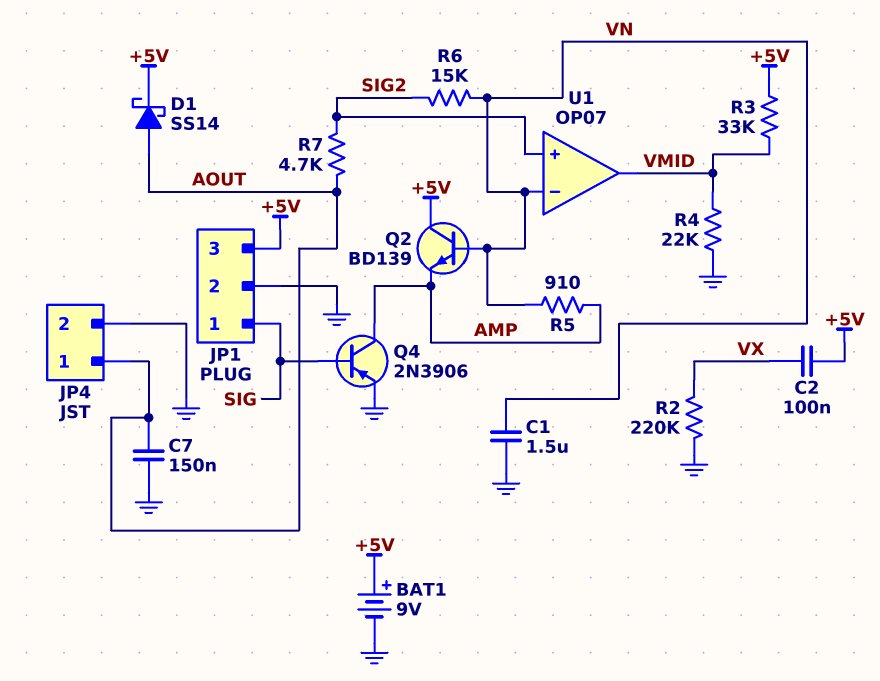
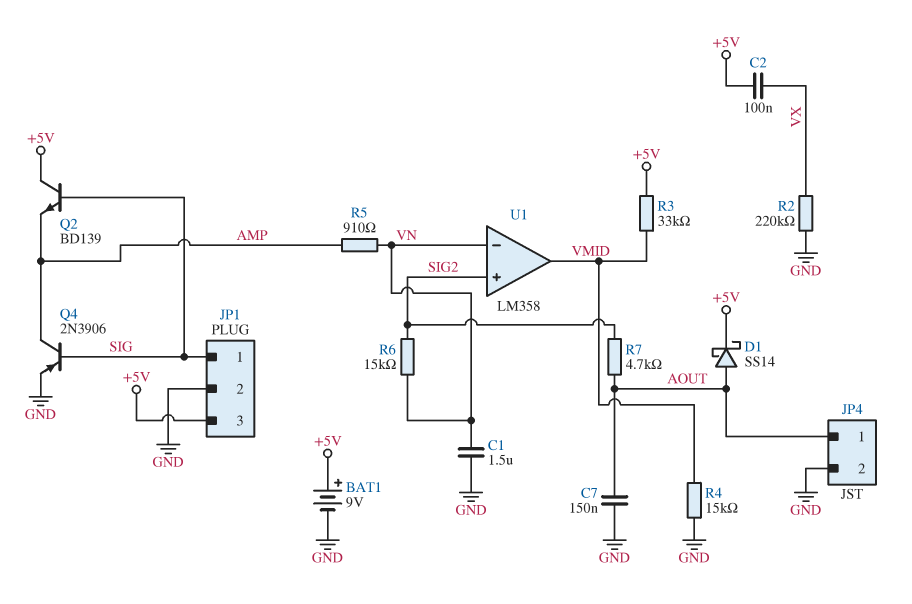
Q2: NPN BD139 (B VN, C +5V, E AMP) -> NPN BD139 (B SIG, C +5V, E AMP)
R4: 22k (GND, VMID) -> 15k (GND, VMID)
U1: OP07 -> LM358

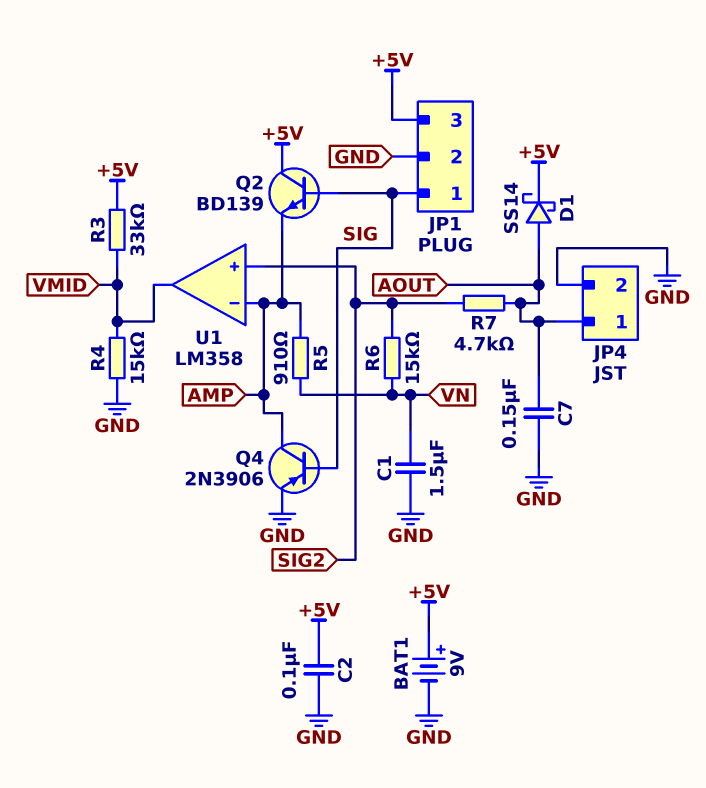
C2: 100nF (+5V, VX) -> 100nF (+5V, GND)
R2: 220k (GND, VX) -> none
U1 pin in-: VN -> AMP

